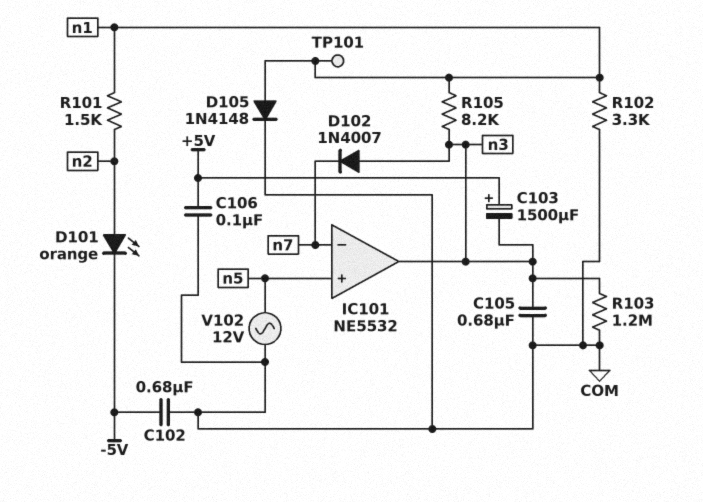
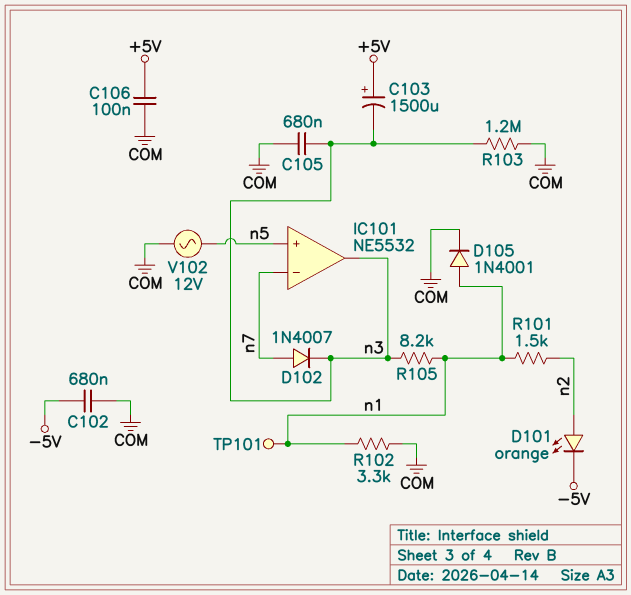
D102: diode 1N4007 (A n3, K n7) -> diode 1N4007 (A n7, K n3)
D105: diode 1N4148 (A n1, K COM) -> diode 1N4001 (A n1, K COM)

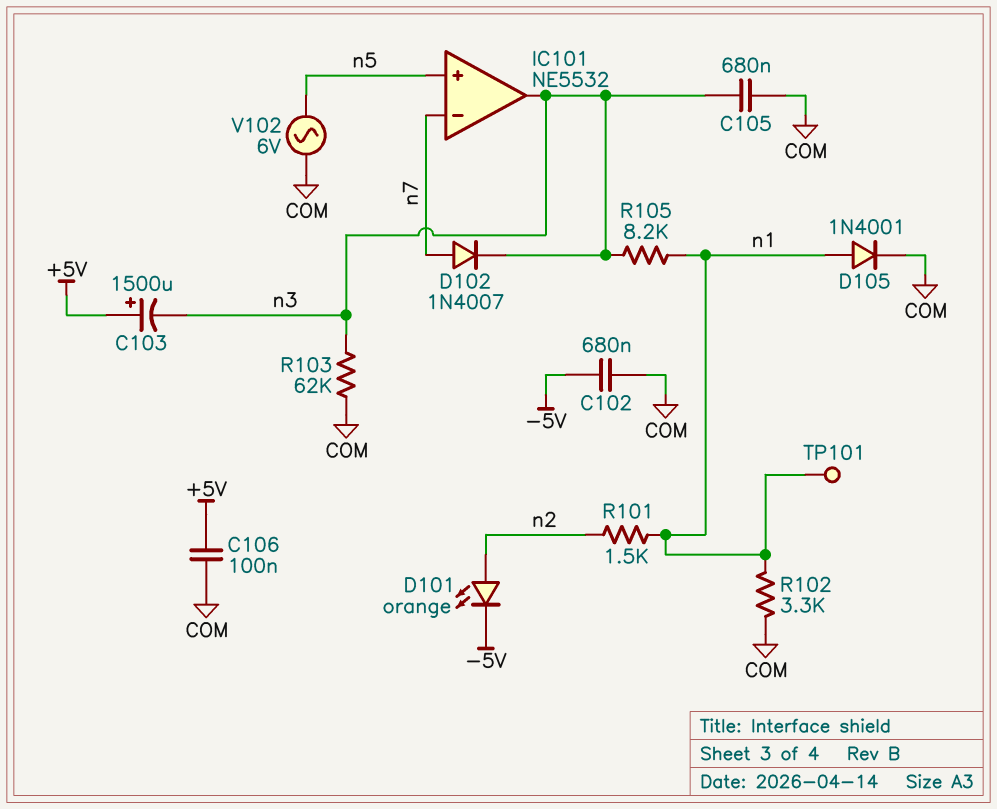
R103: 1.2M (COM, n3) -> 62k (COM, n3)
V102: AC 12V (COM, n5) -> AC 6V (COM, n5)

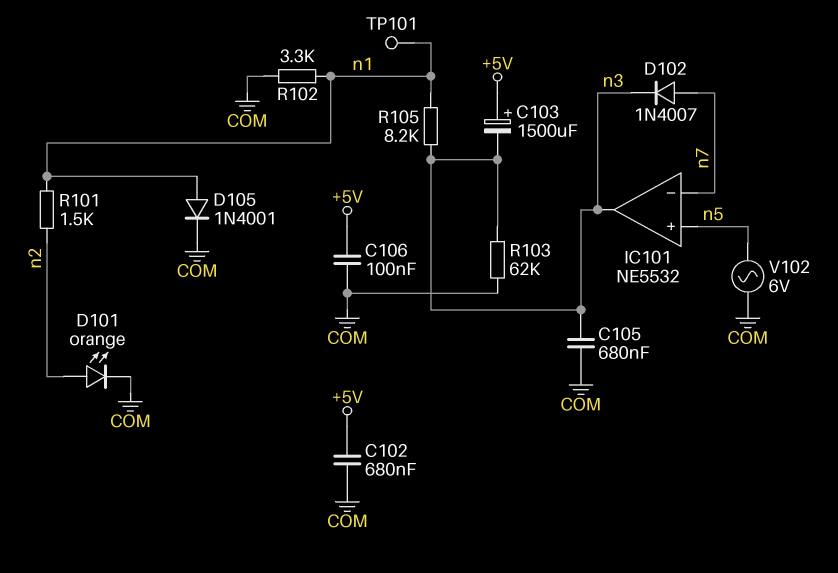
C102: 680nF (-5V, COM) -> 680nF (+5V, COM)
D101: LED orange (A n2, K -5V) -> LED orange (A n2, K COM)

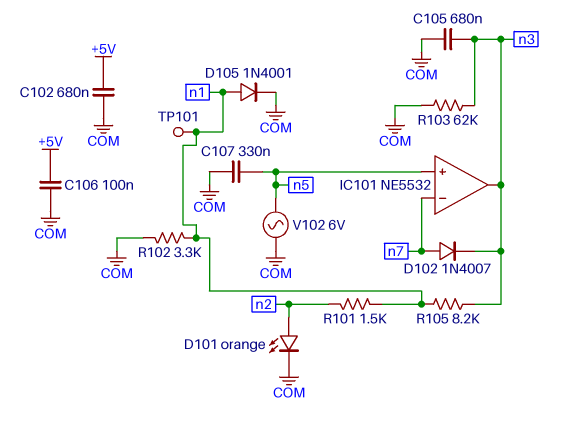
C103: 1500uF (plus +5V, minus n3) -> none
C107: none -> 330nF (COM, n5)

